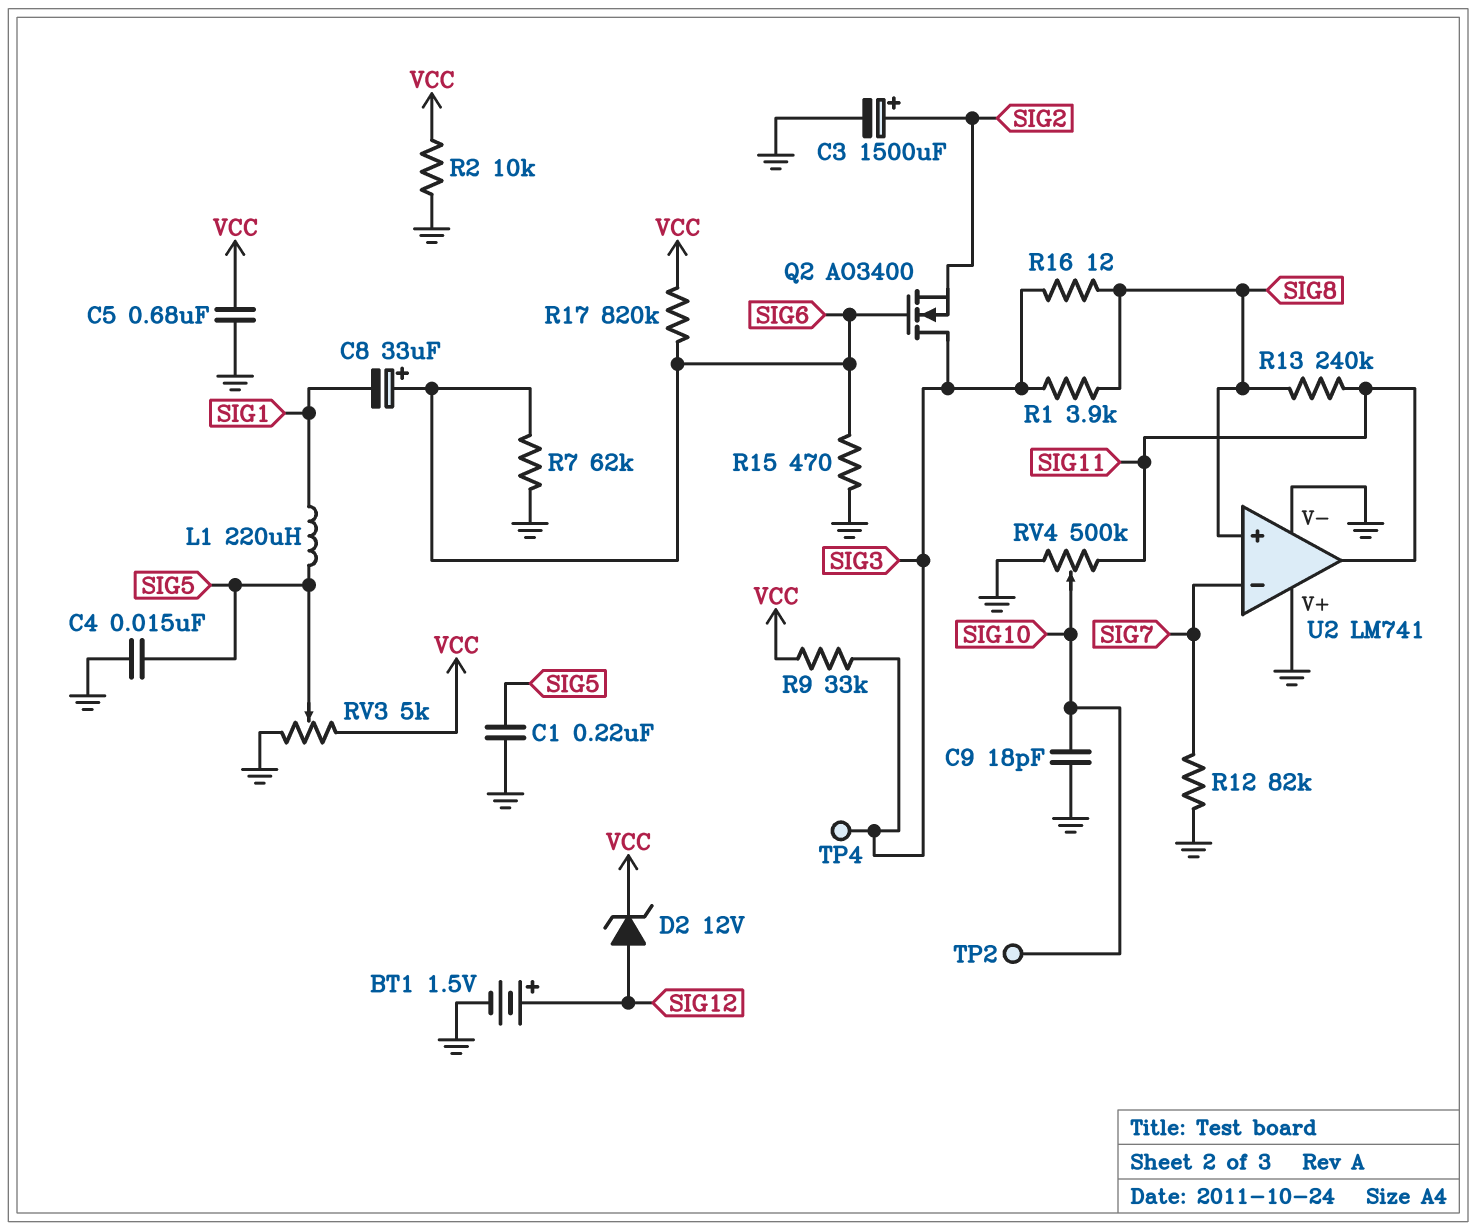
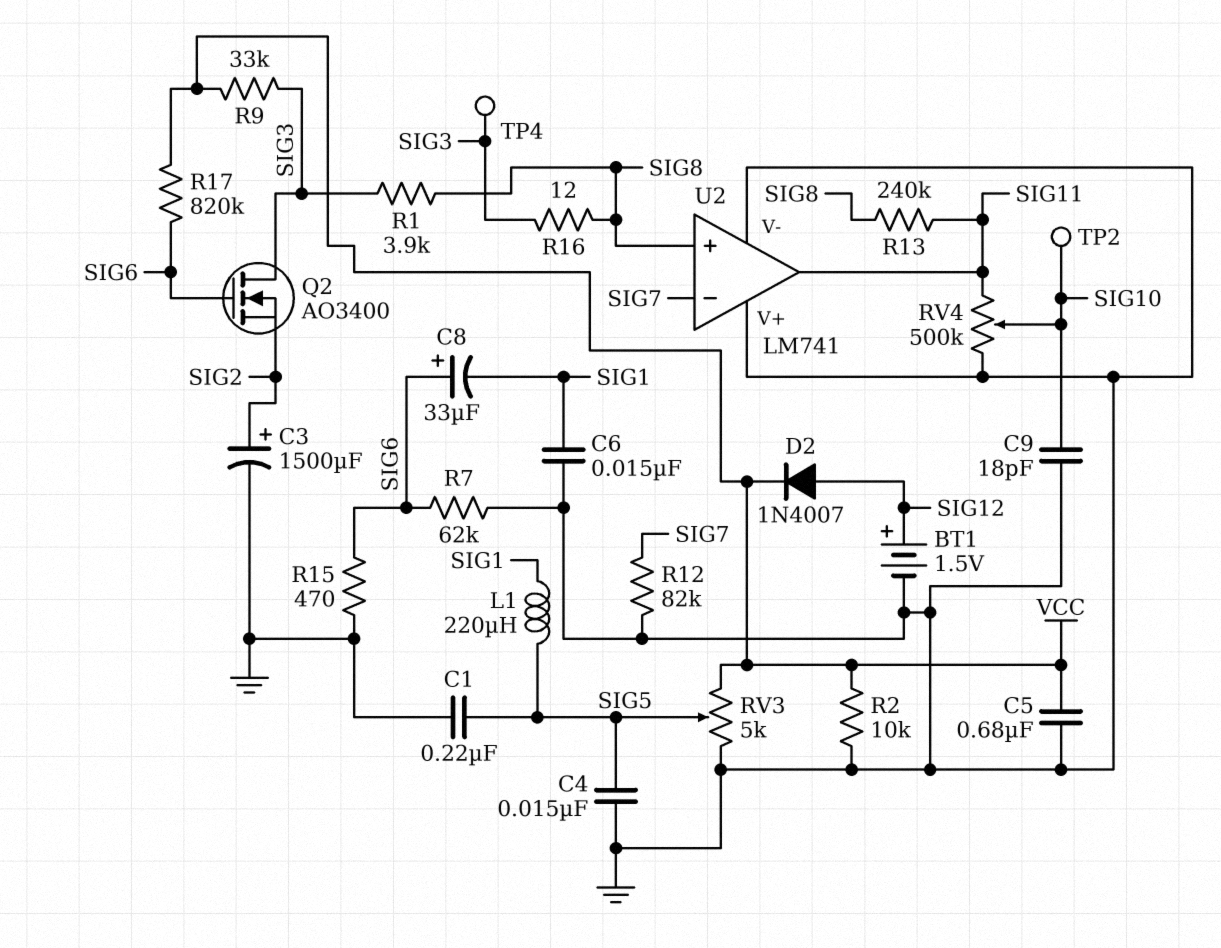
C6: none -> 15nF (GND, SIG1)
D2: zener 12V (A SIG12, K VCC) -> diode 1N4007 (A SIG12, K VCC)

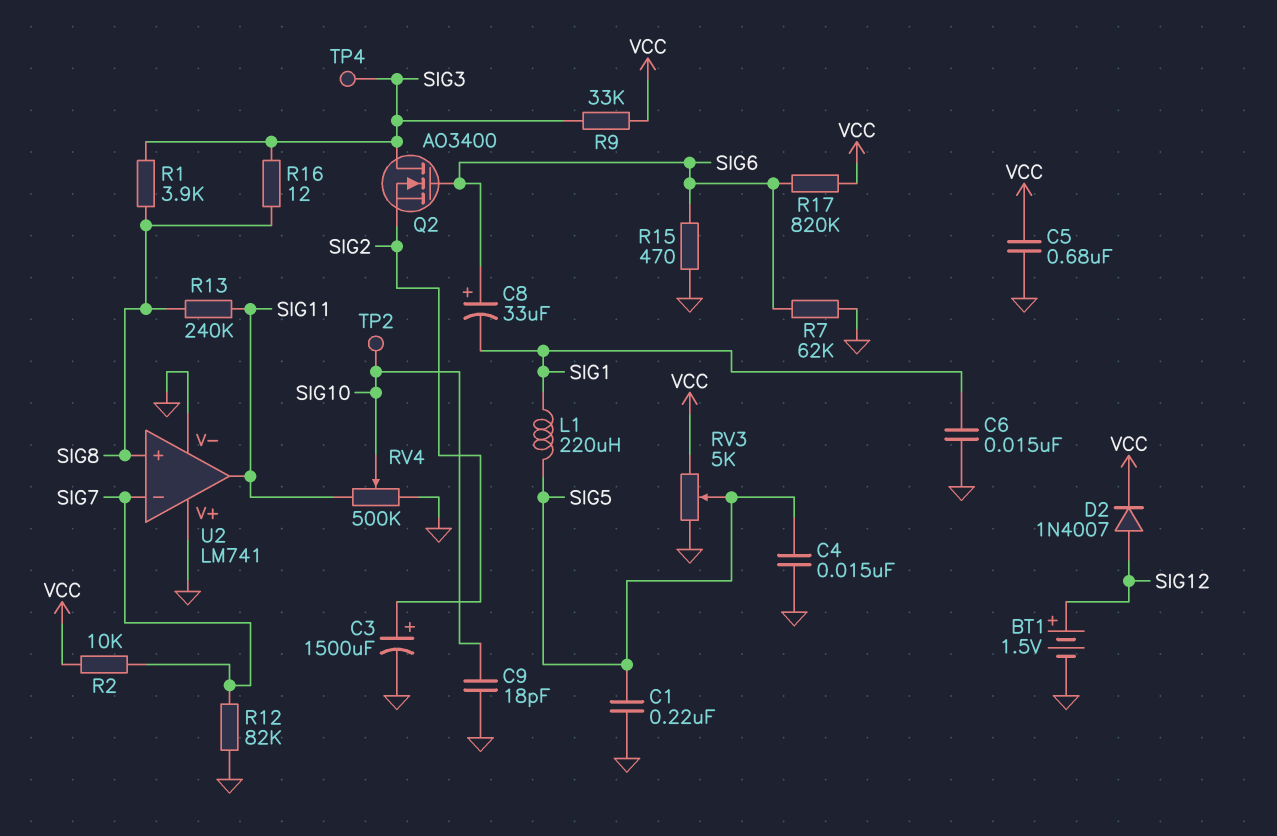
R2: 10k (GND, VCC) -> 10k (SIG7, VCC)

